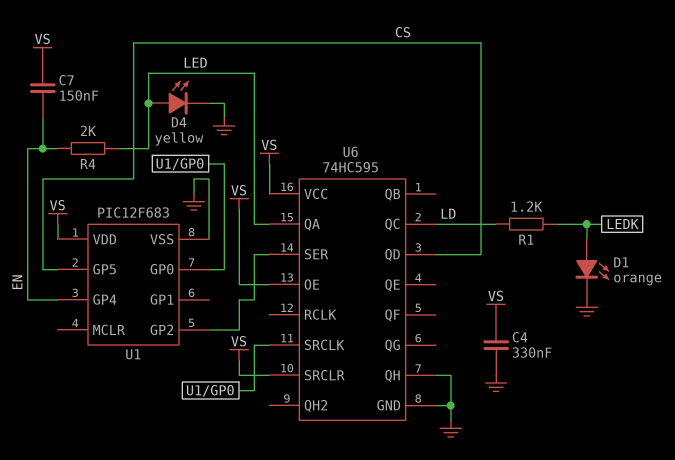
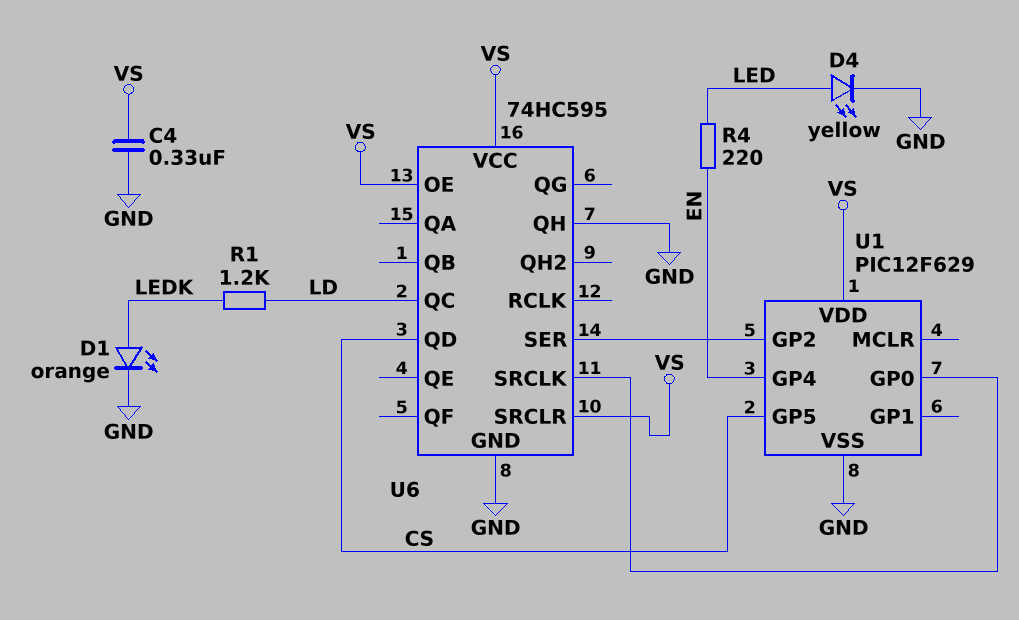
C7: 150nF (EN, VS) -> none
R4: 2k (EN, LED) -> 220 (EN, LED)
U1: PIC12F683 -> PIC12F629
U6 pin QA: LED -> none

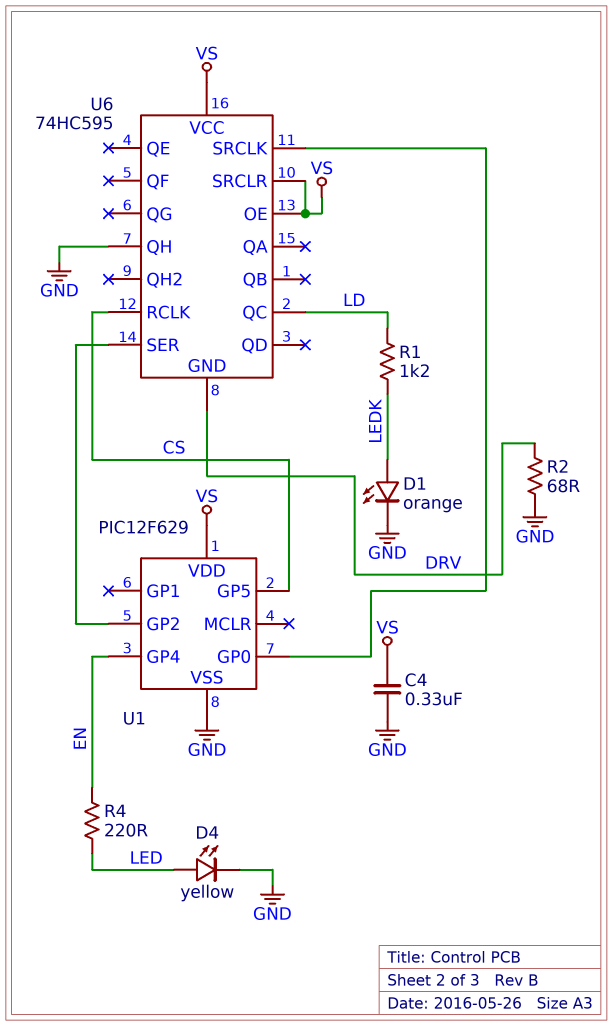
R2: none -> 68 (DRV, GND)
U6 pin GND: GND -> DRV
U6 pin QD: CS -> none
U6 pin RCLK: none -> CS

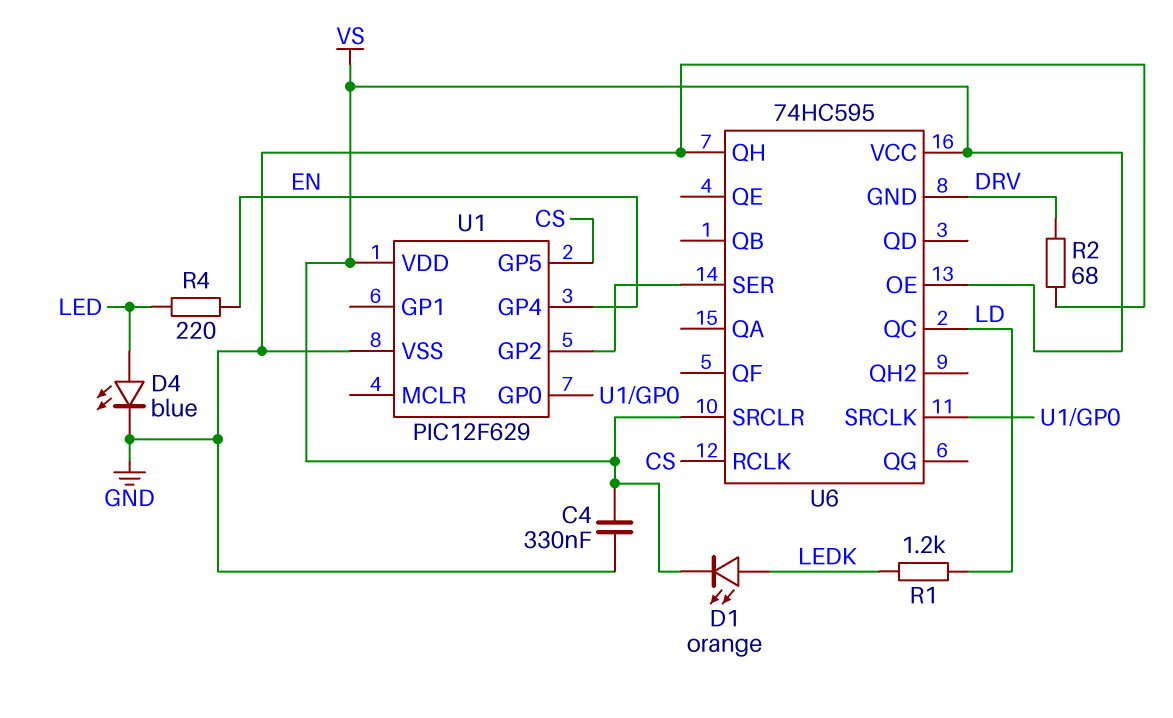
D1: LED orange (A LEDK, K GND) -> LED orange (A LEDK, K VS)
D4: LED yellow (A LED, K GND) -> LED blue (A LED, K GND)

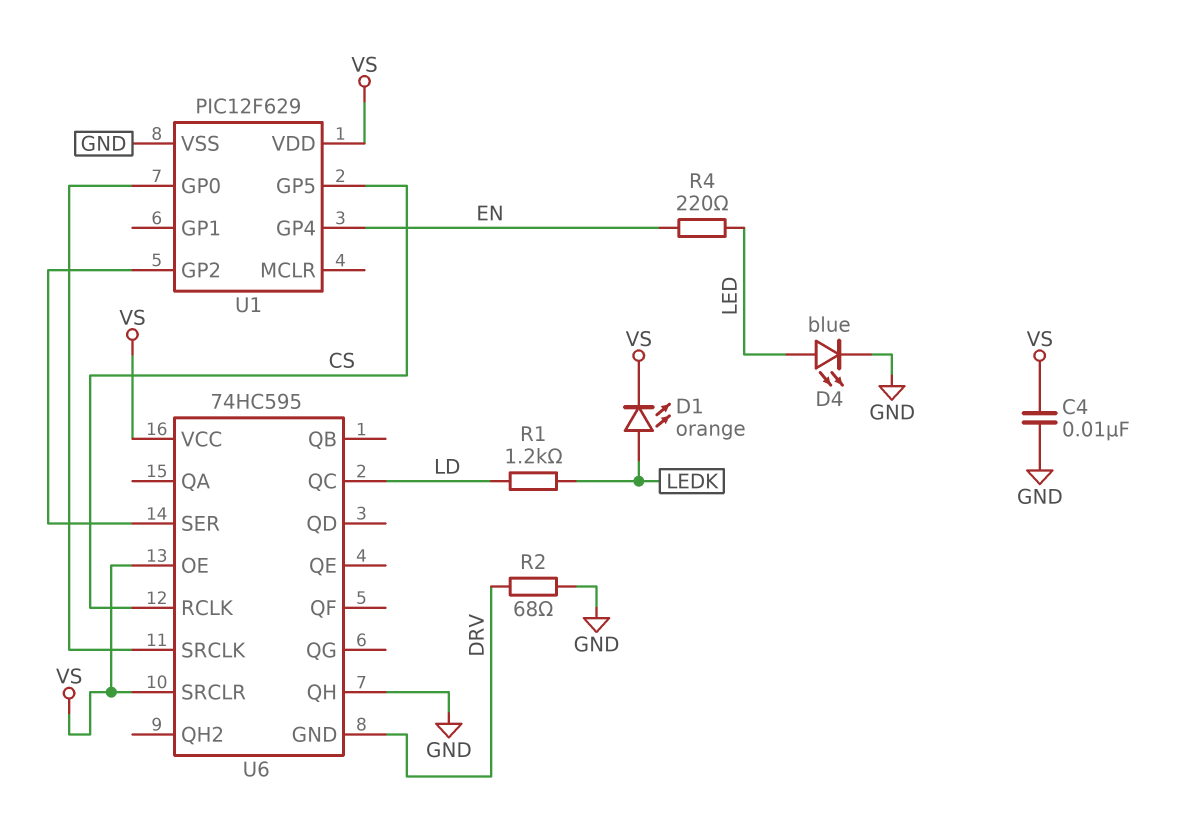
C4: 330nF (GND, VS) -> 10nF (GND, VS)

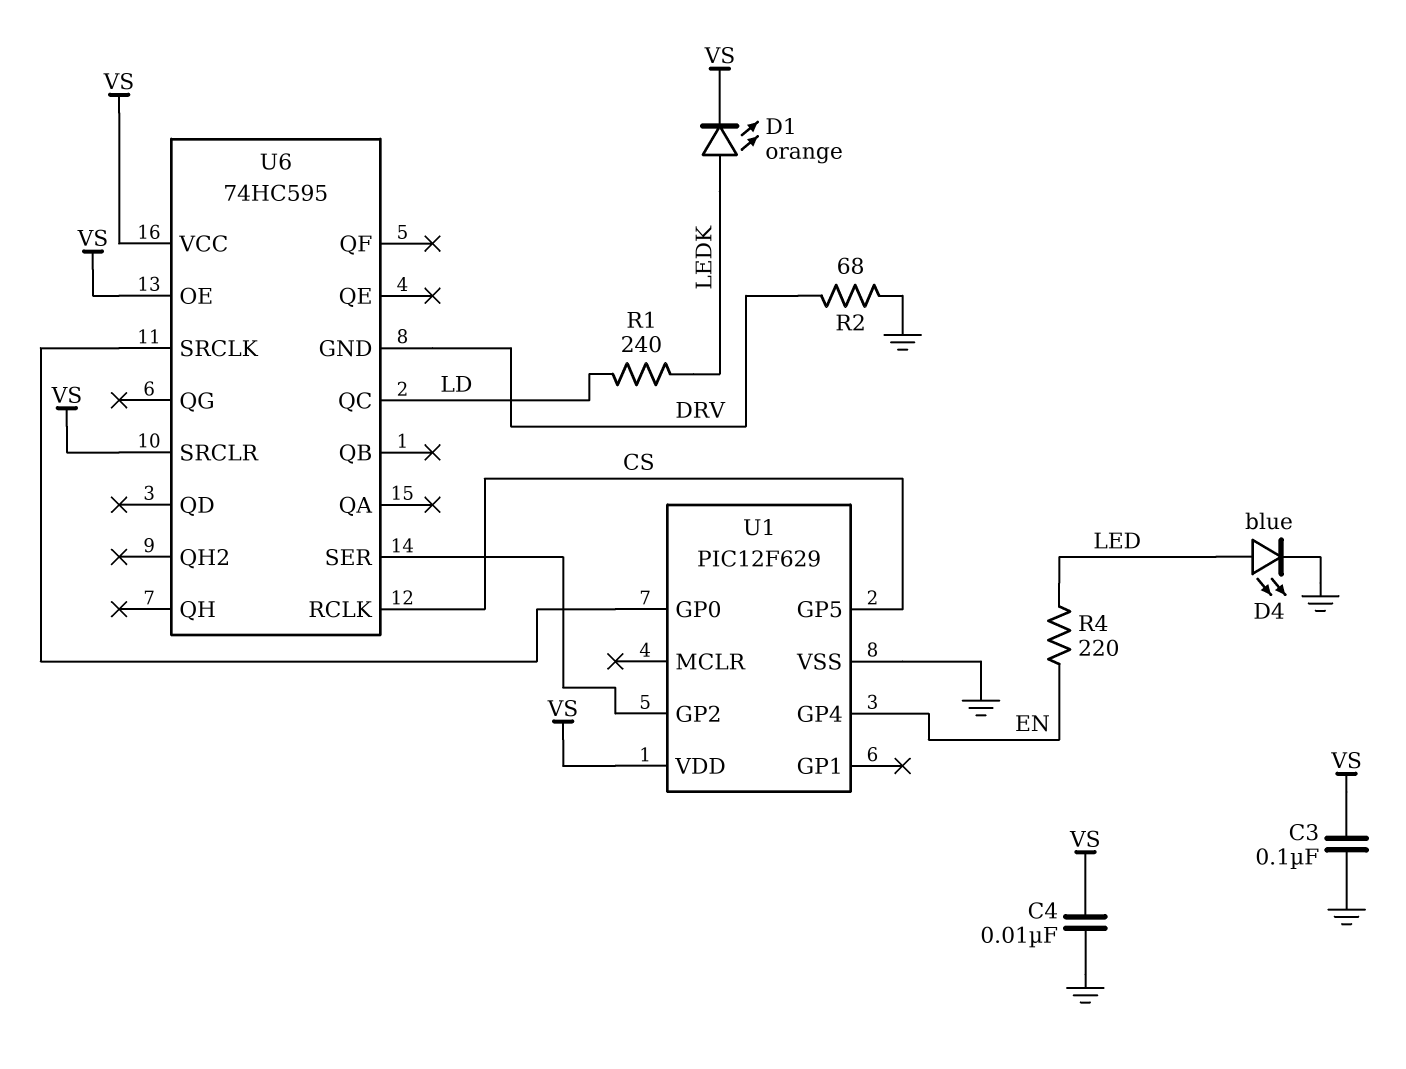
C3: none -> 100nF (GND, VS)
R1: 1.2k (LD, LEDK) -> 240 (LD, LEDK)
U6 pin QH: GND -> none

